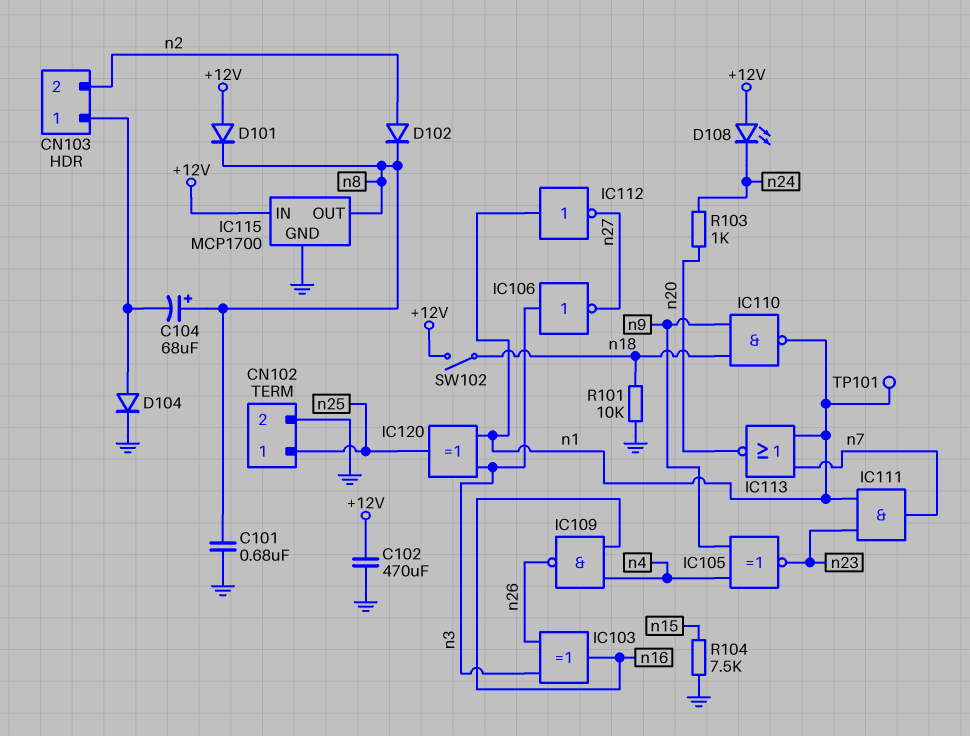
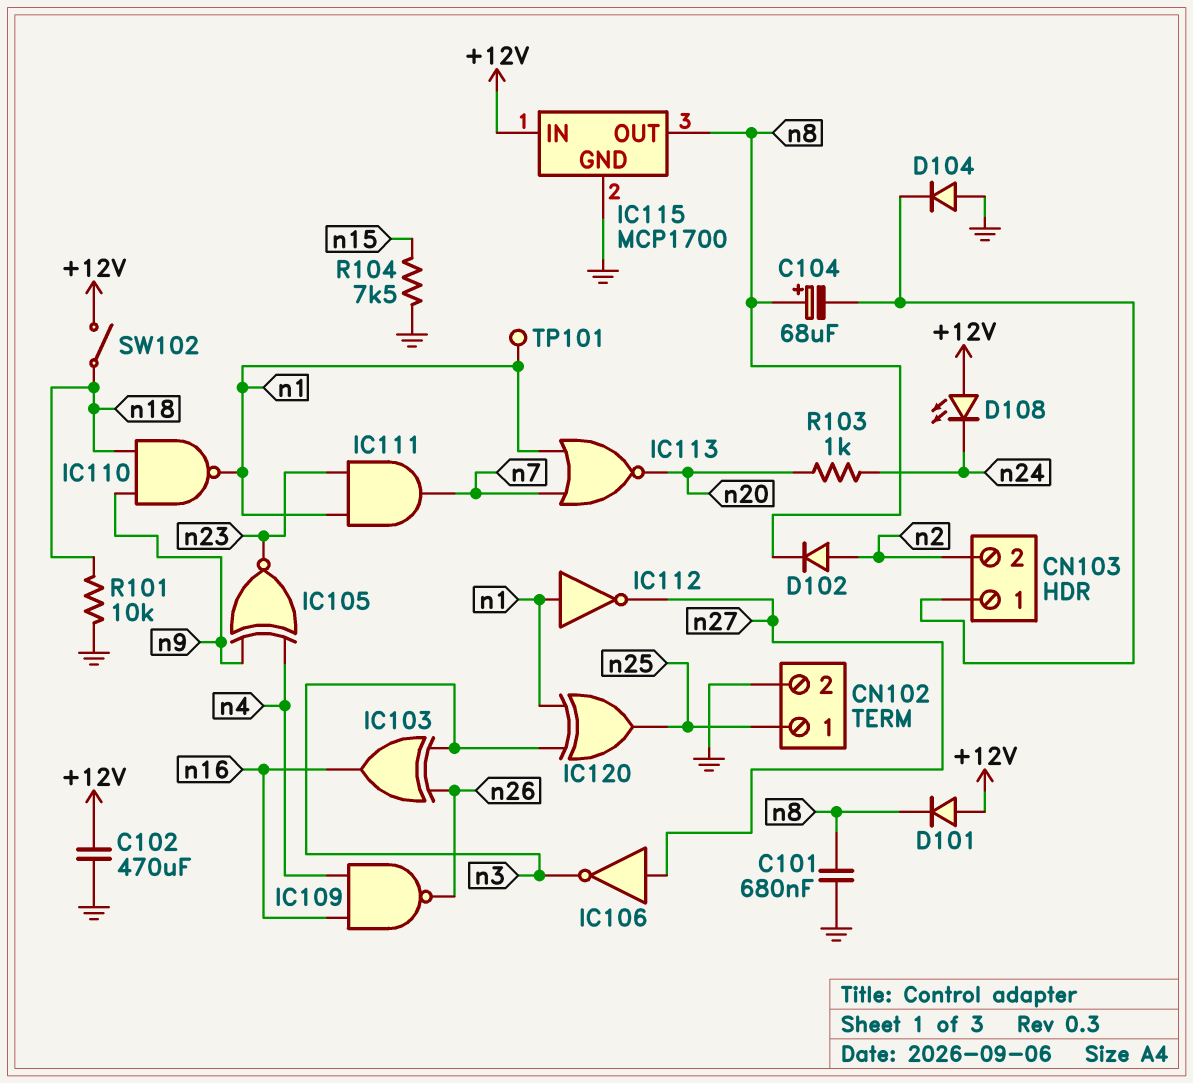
D104: diode (A CN103/1, K GND) -> diode (A GND, K CN103/1)
IC106: NOT (in n3, out n27) -> NOT (in n27, out n3)

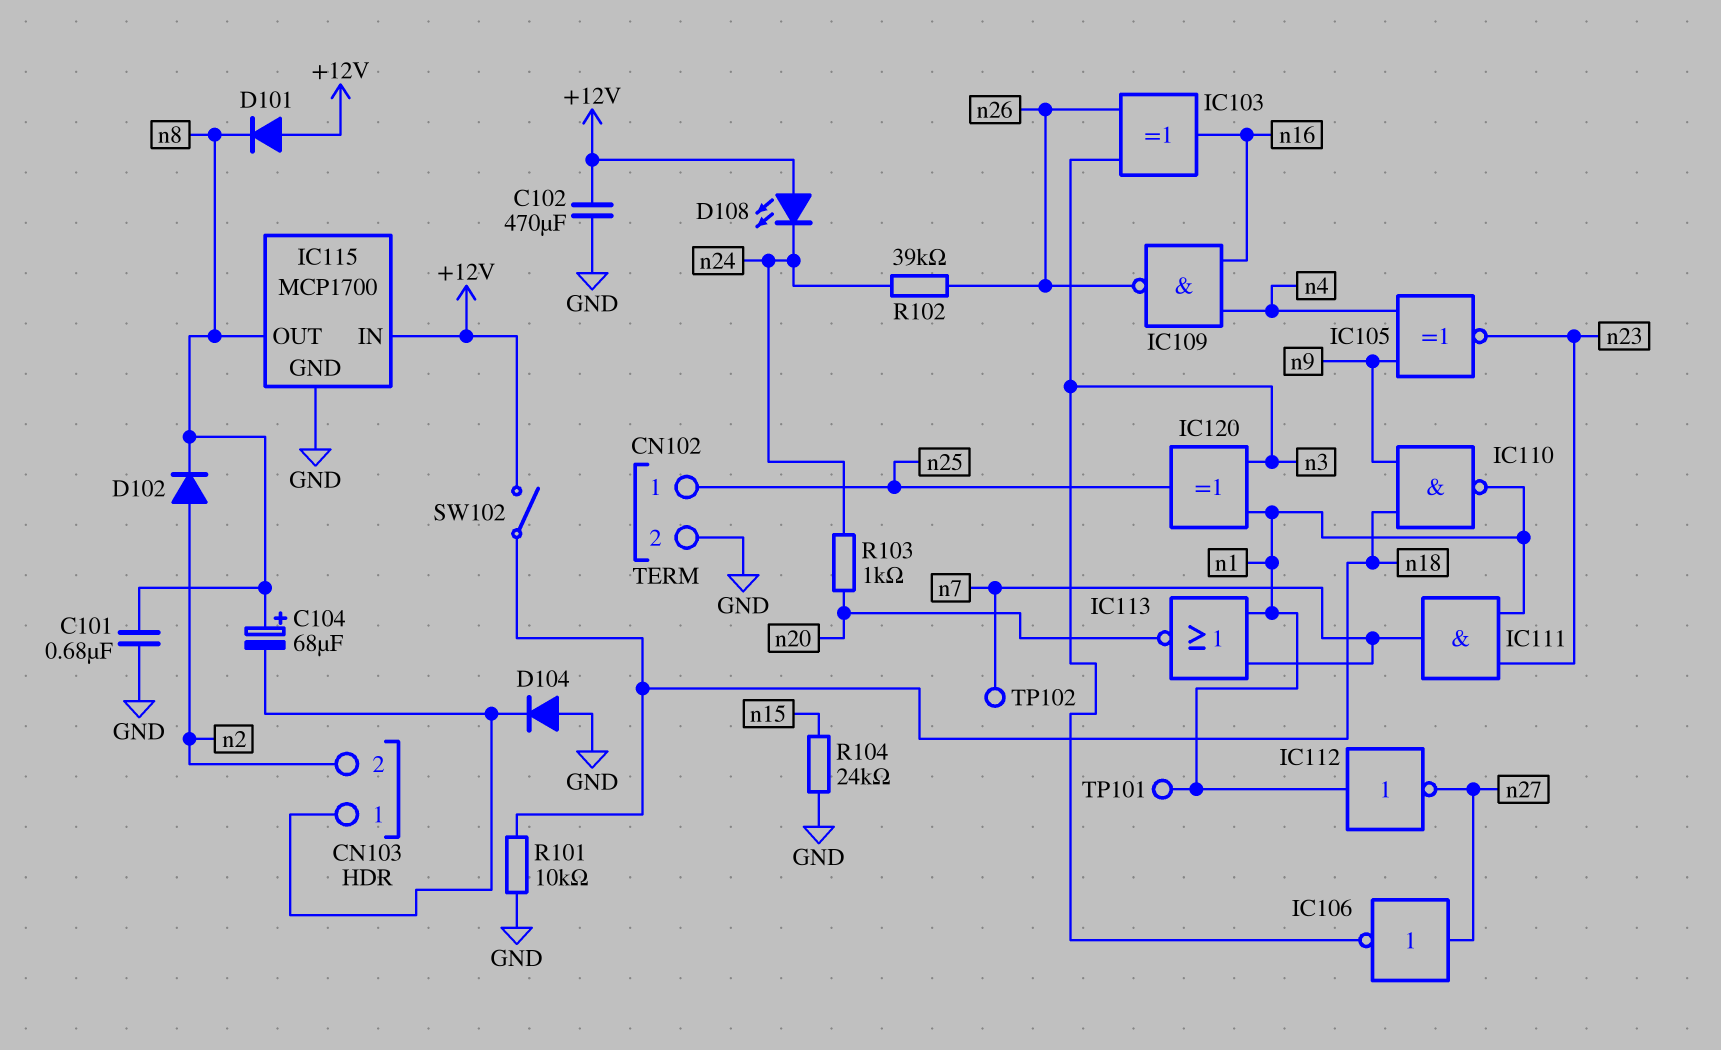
R102: none -> 39k (n24, n26)
R104: 7.5k (GND, n15) -> 24k (GND, n15)
TP102: none -> test point (n7)

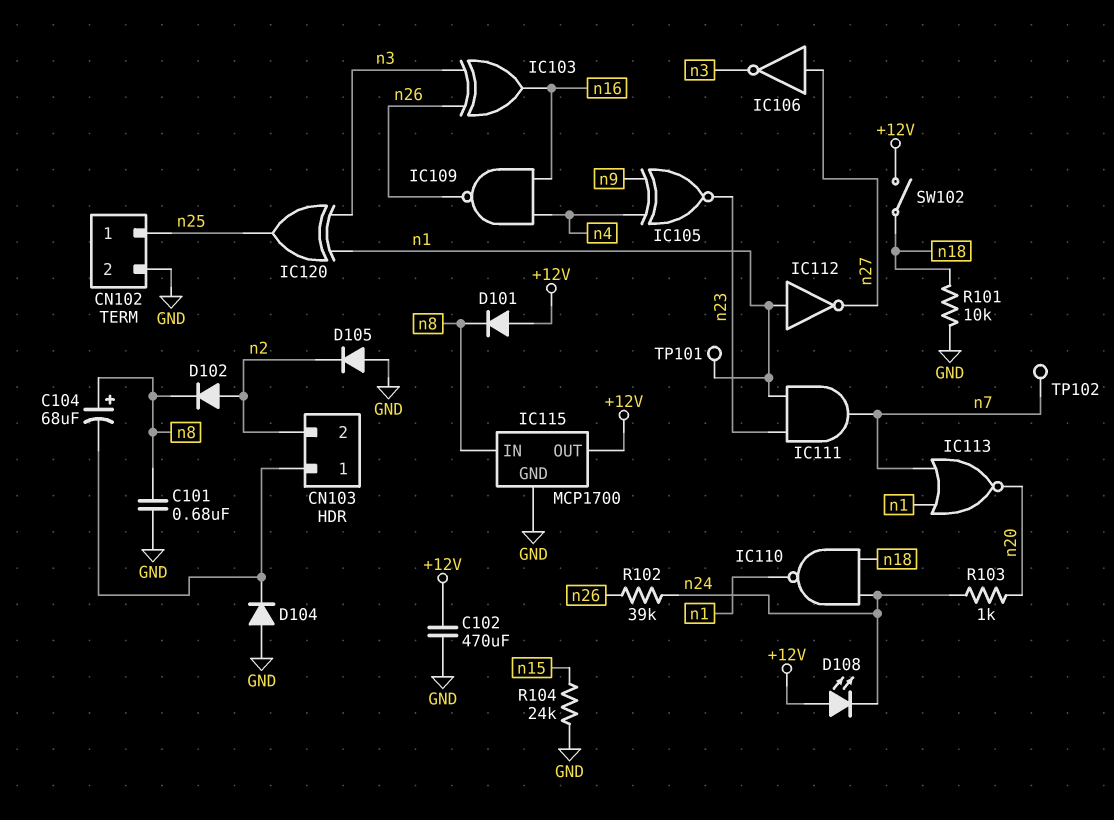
D105: none -> diode (A GND, K n2)
IC110: NAND (in n9, in n18, out n1) -> NAND (in n18, in n24, out n1)
IC115 pin IN: +12V -> n8
IC115 pin OUT: n8 -> +12V

